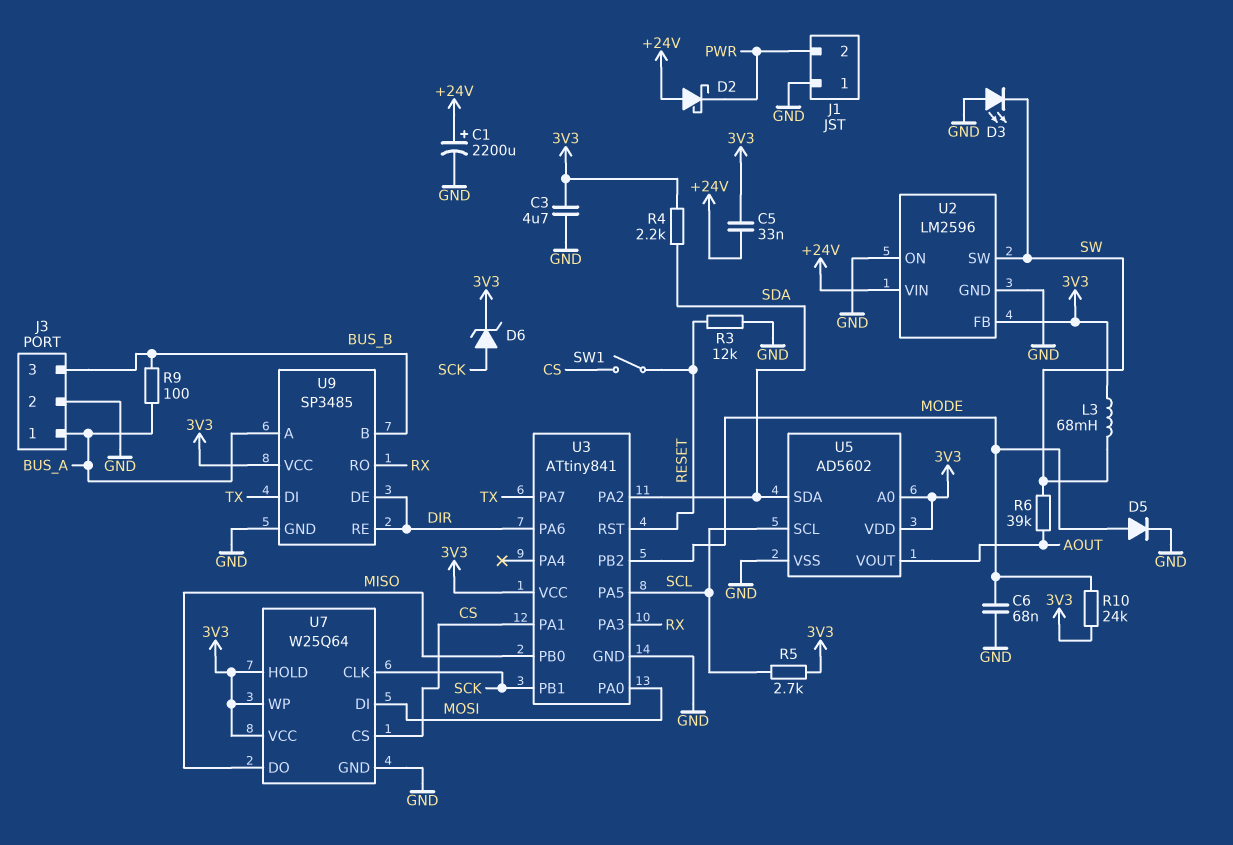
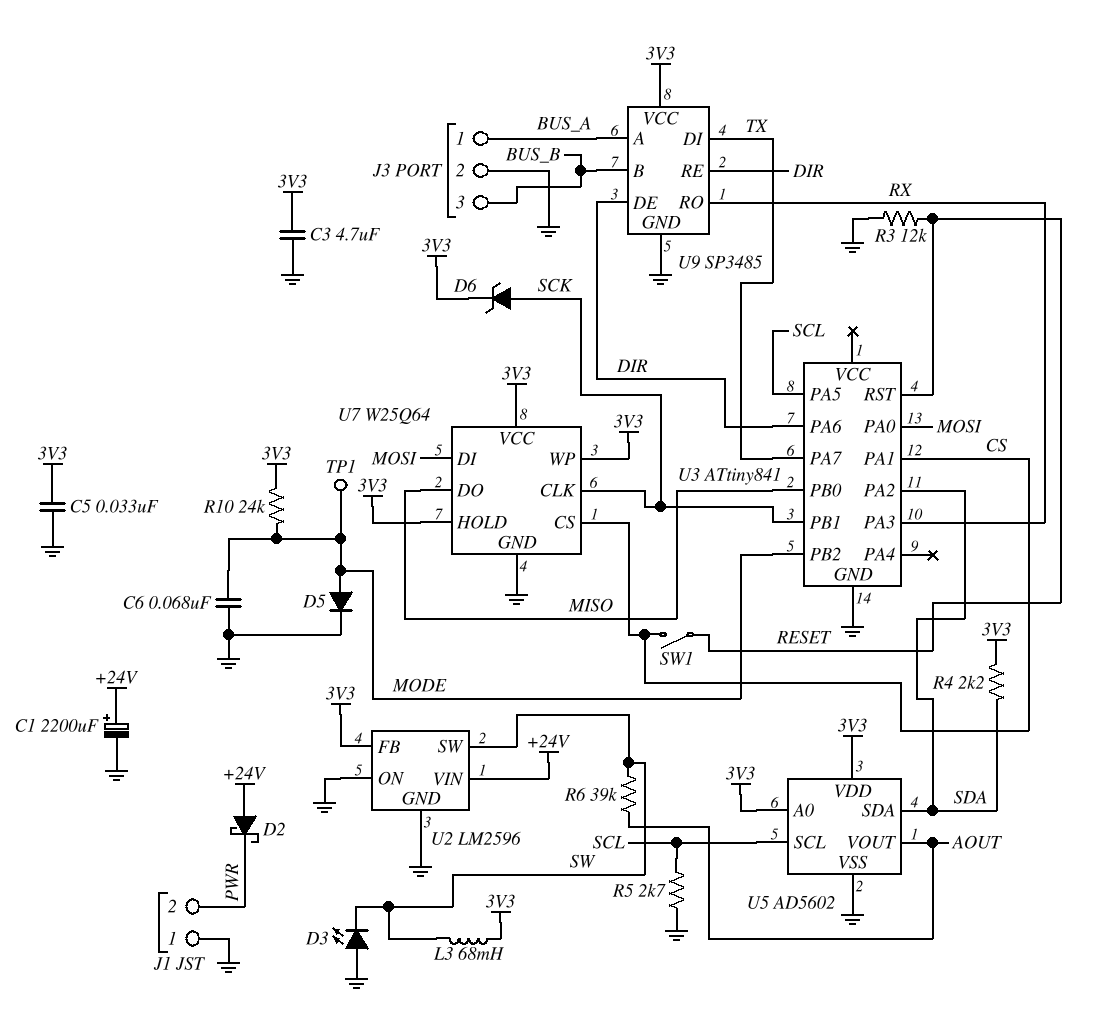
C5: 33nF (+24V, 3V3) -> 33nF (3V3, GND)
R5: 2.7k (3V3, SCL) -> 2.7k (GND, SCL)
R9: 100 (BUS_A, BUS_B) -> none
TP1: none -> test point (MODE)
U3 pin VCC: 3V3 -> none

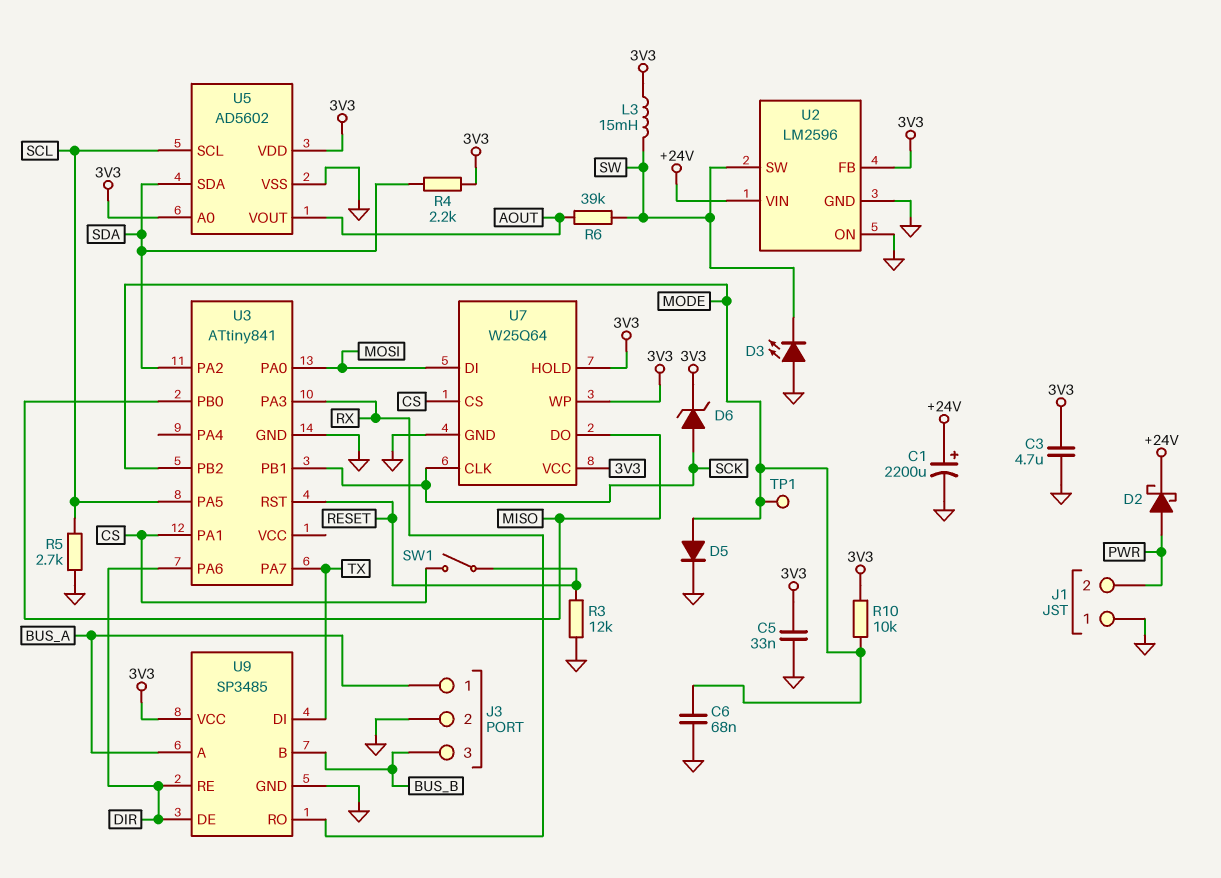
D2: schottky (A +24V, K PWR) -> schottky (A PWR, K +24V)
L3: 68mH (3V3, SW) -> 15mH (3V3, SW)
R10: 24k (3V3, MODE) -> 10k (3V3, MODE)

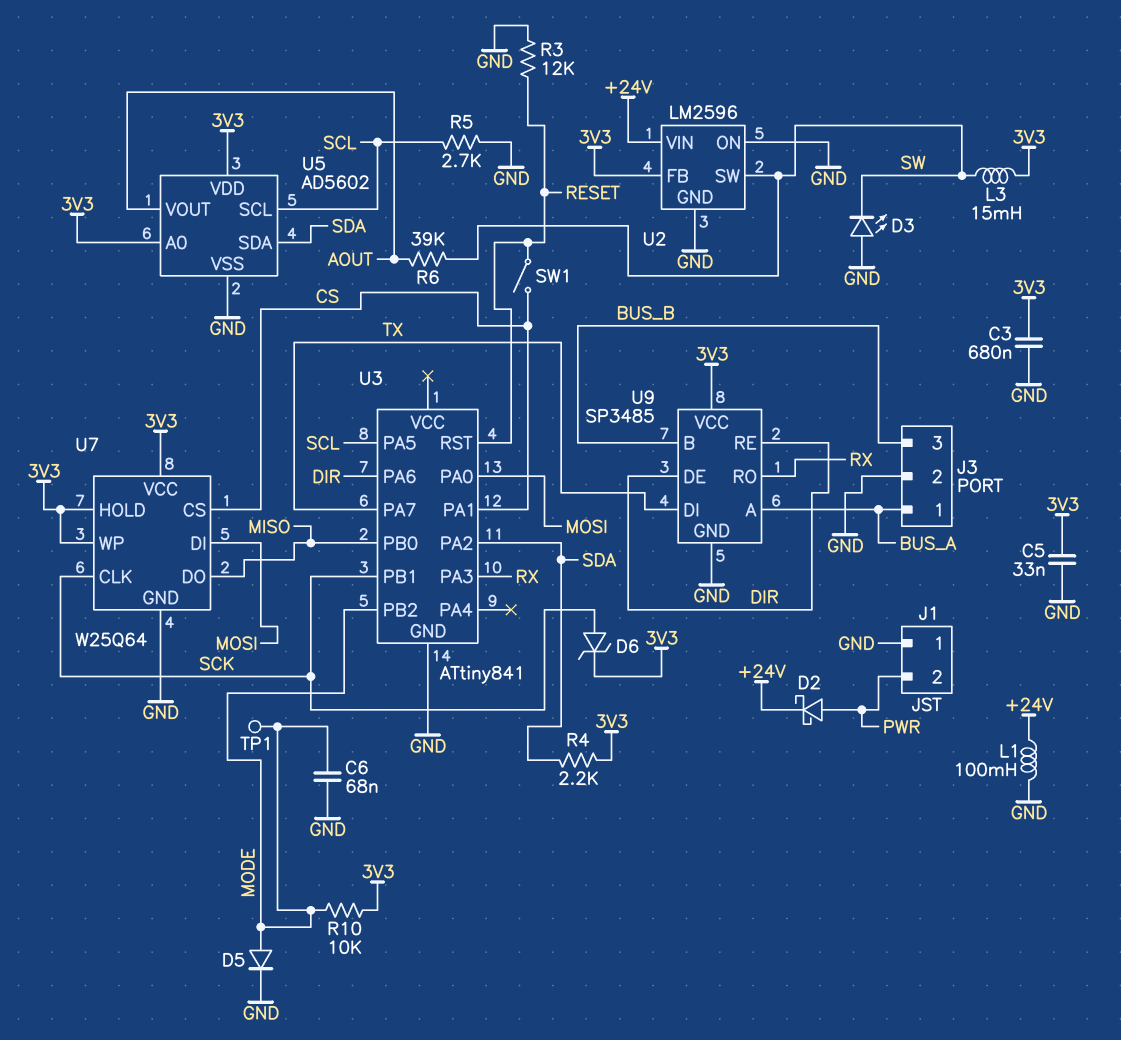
C1: 2200uF (plus +24V, minus GND) -> none
C3: 4.7uF (3V3, GND) -> 680nF (3V3, GND)
L1: none -> 100mH (+24V, GND)

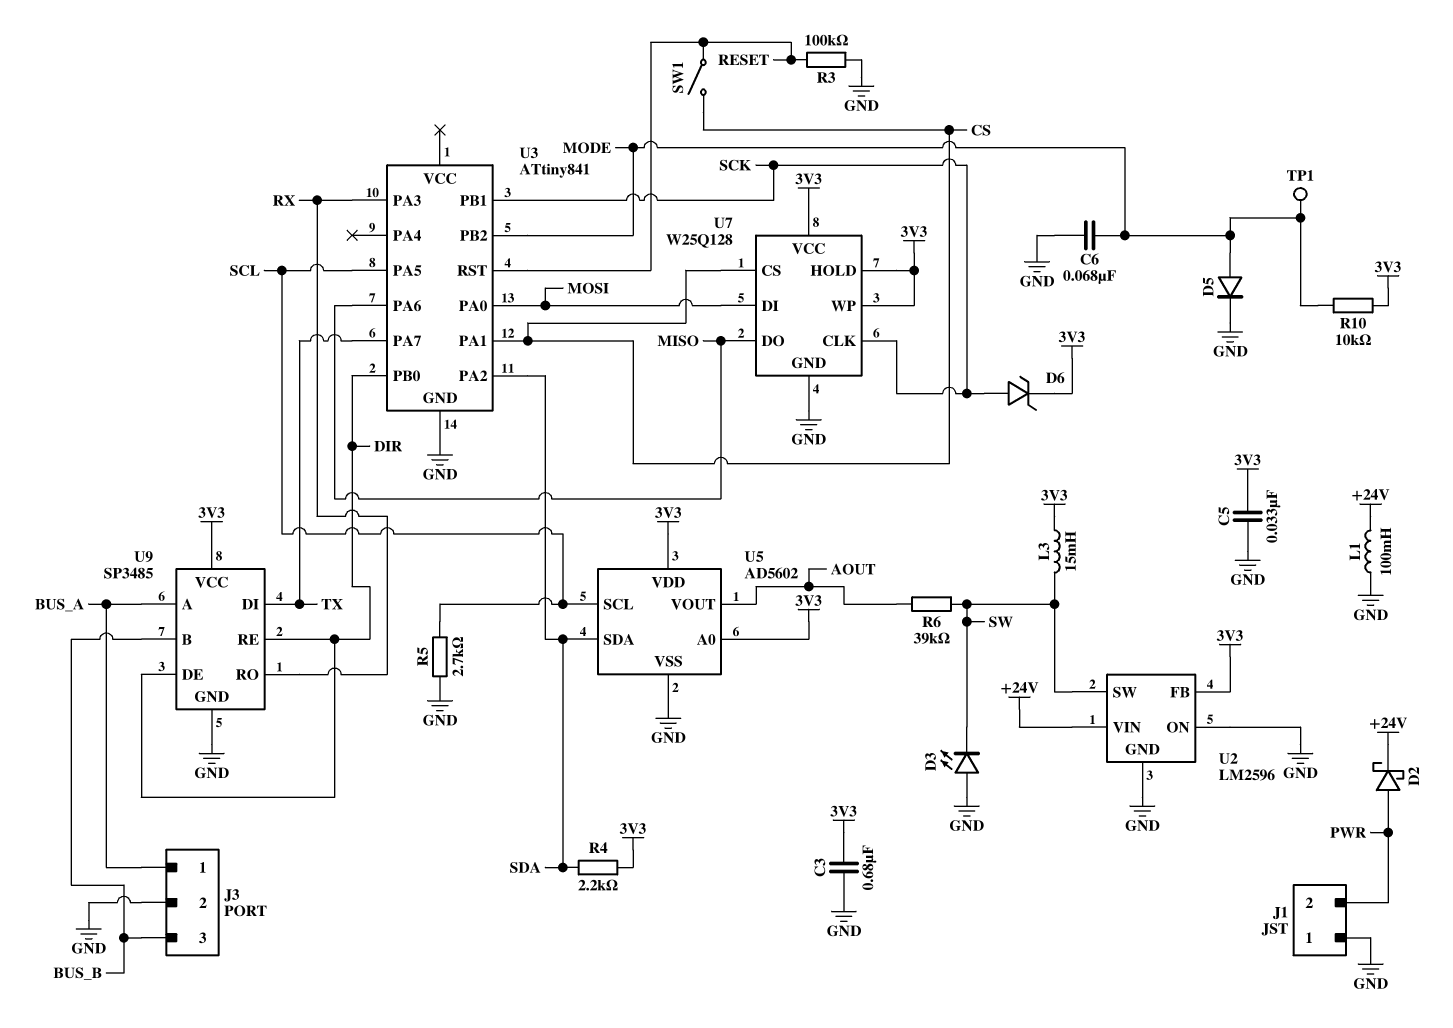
R3: 12k (GND, RESET) -> 100k (GND, RESET)
U3 pin PA6: DIR -> MISO
U3 pin PB0: MISO -> DIR
U7: W25Q64 -> W25Q128

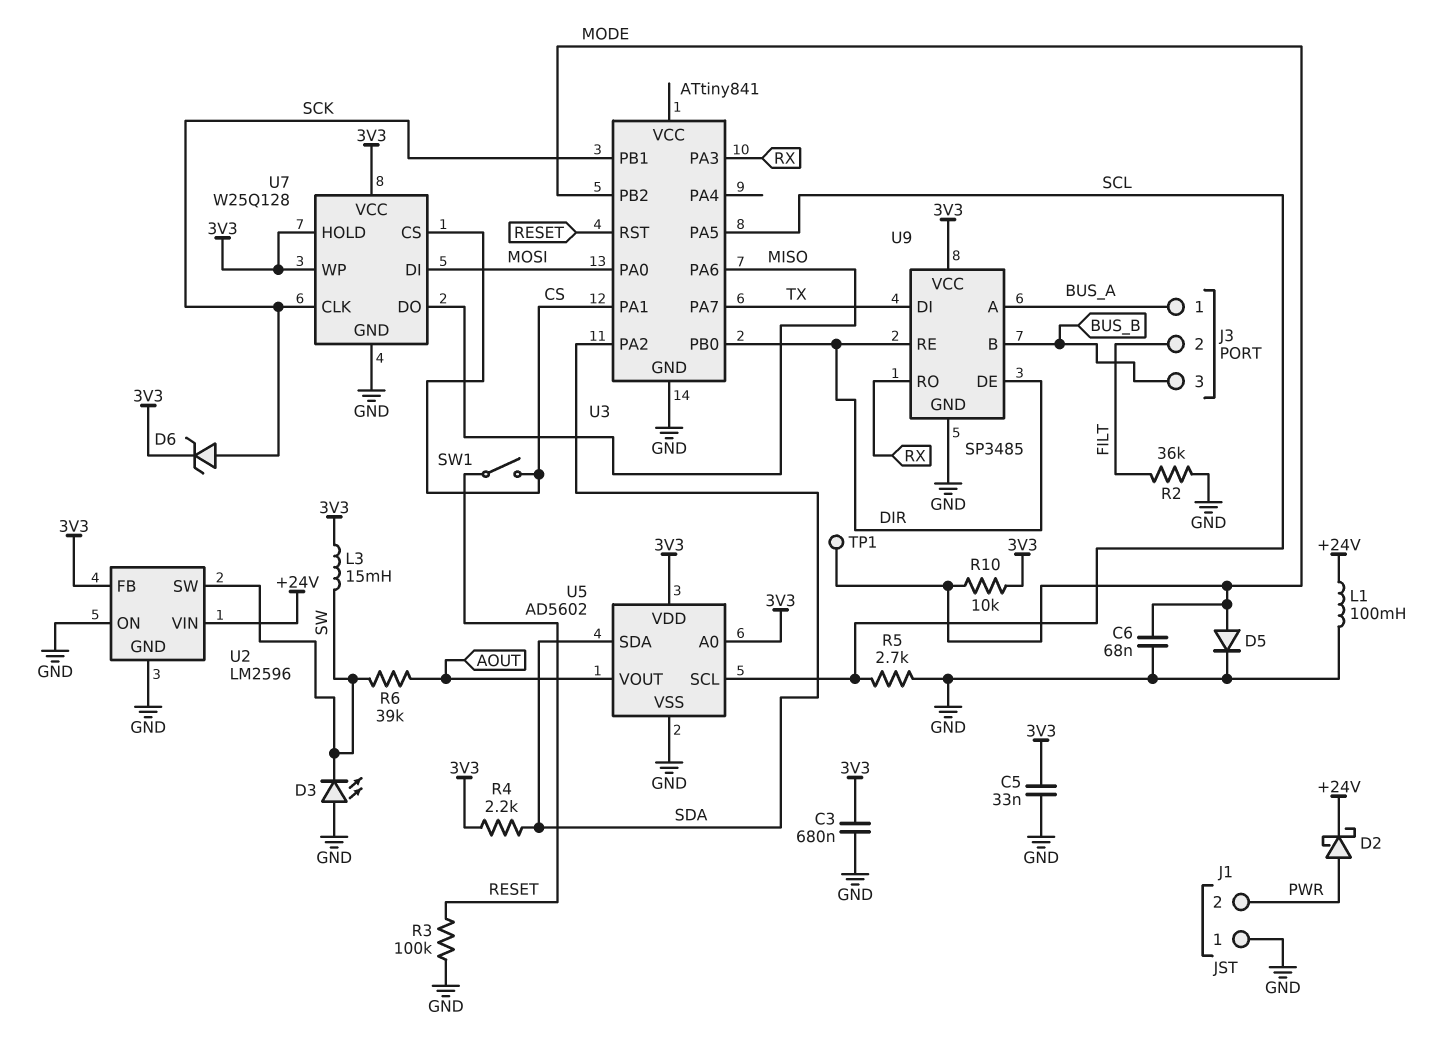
J3 pin 2: GND -> FILT
R2: none -> 36k (FILT, GND)

